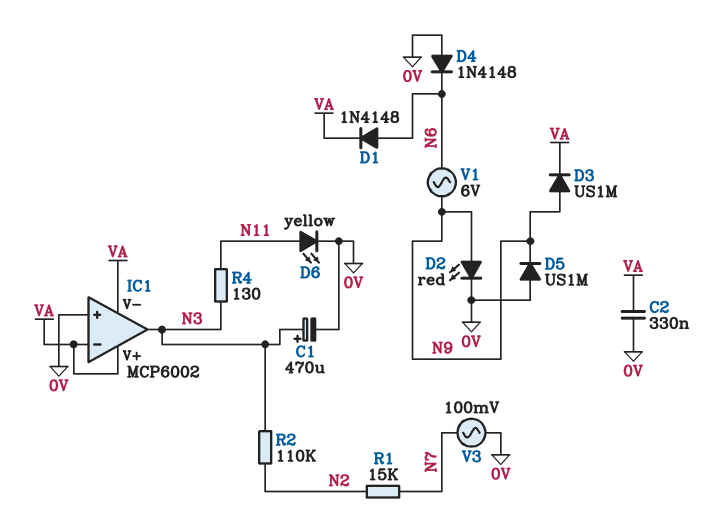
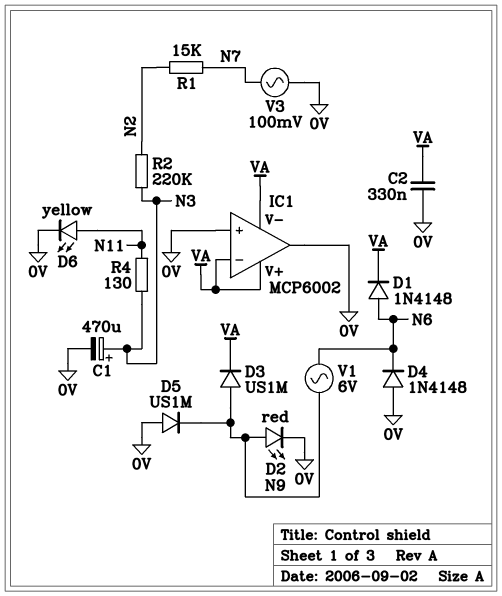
IC1 pin out: N3 -> 0V
R2: 110k (N2, N3) -> 220k (N2, N3)

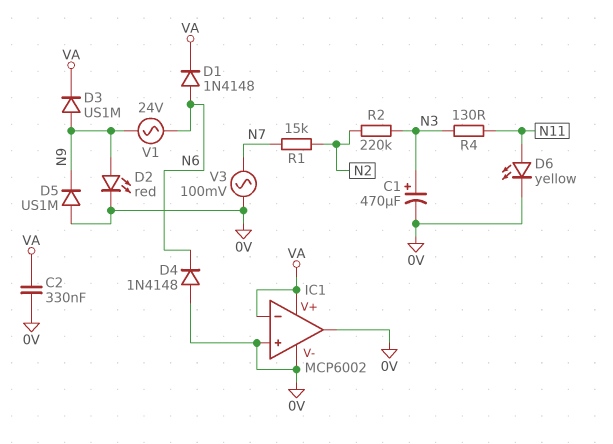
IC1 pin V-: VA -> 0V
V1: AC 6V (N6, N9) -> AC 24V (N6, N9)

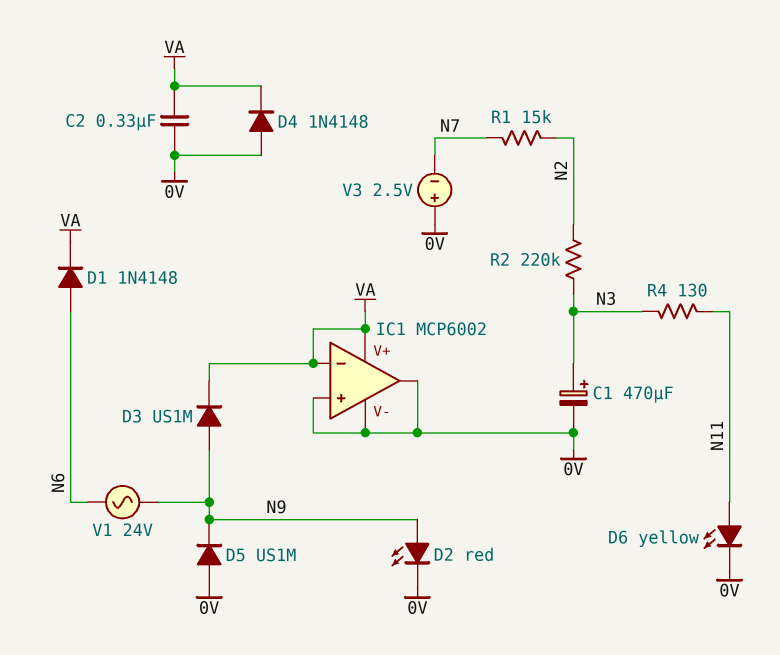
D4: diode 1N4148 (A 0V, K N6) -> diode 1N4148 (A 0V, K VA)
V3: AC 100mV (0V, N7) -> 2.5V (plus 0V, minus N7)

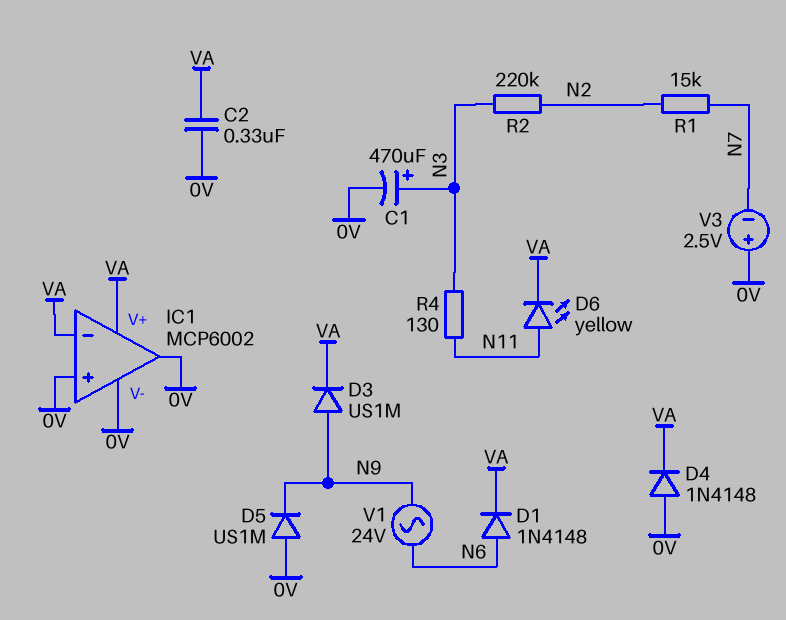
D2: LED red (A N9, K 0V) -> none
D6: LED yellow (A N11, K 0V) -> LED yellow (A N11, K VA)

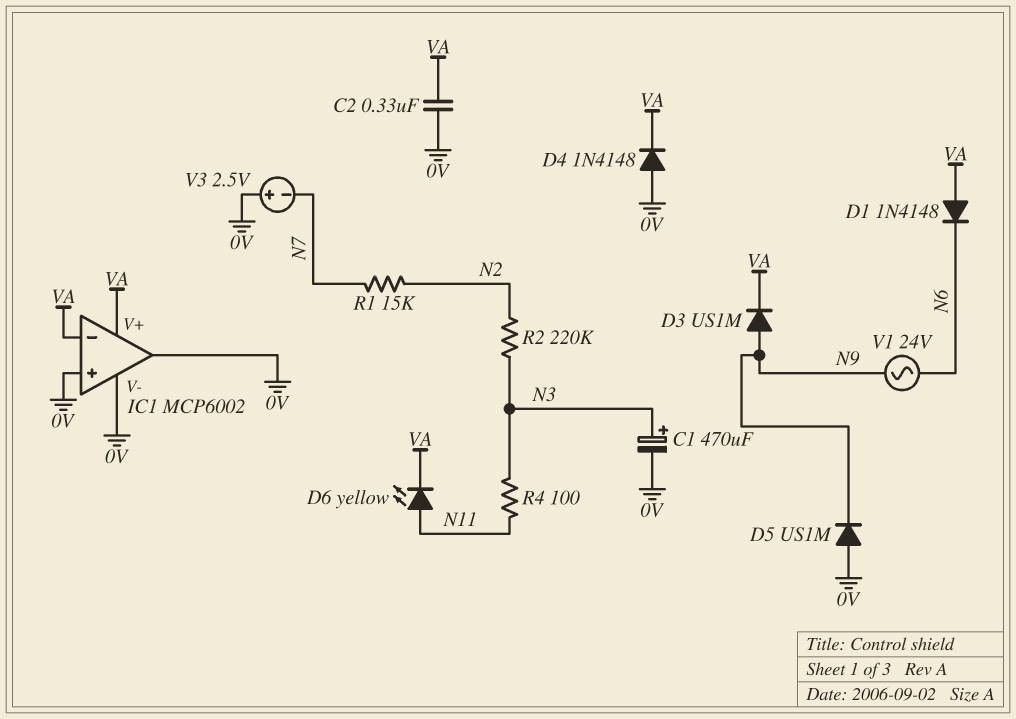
D1: diode 1N4148 (A N6, K VA) -> diode 1N4148 (A VA, K N6)
R4: 130 (N3, N11) -> 100 (N3, N11)

